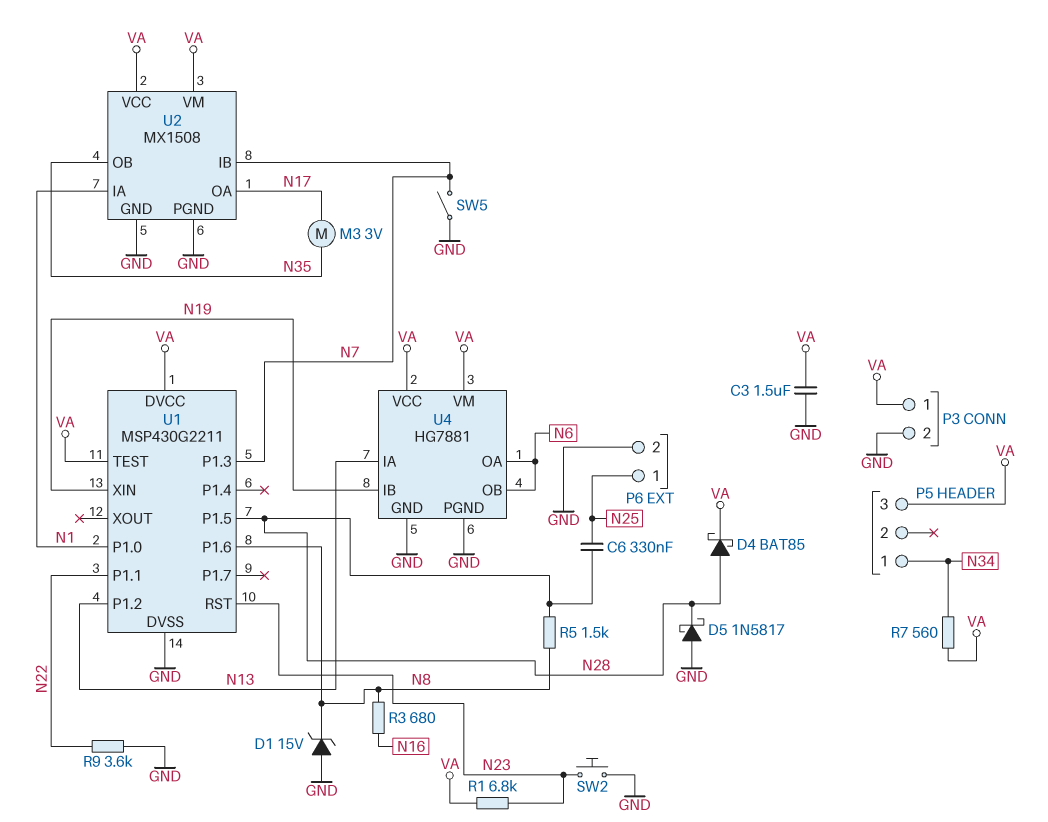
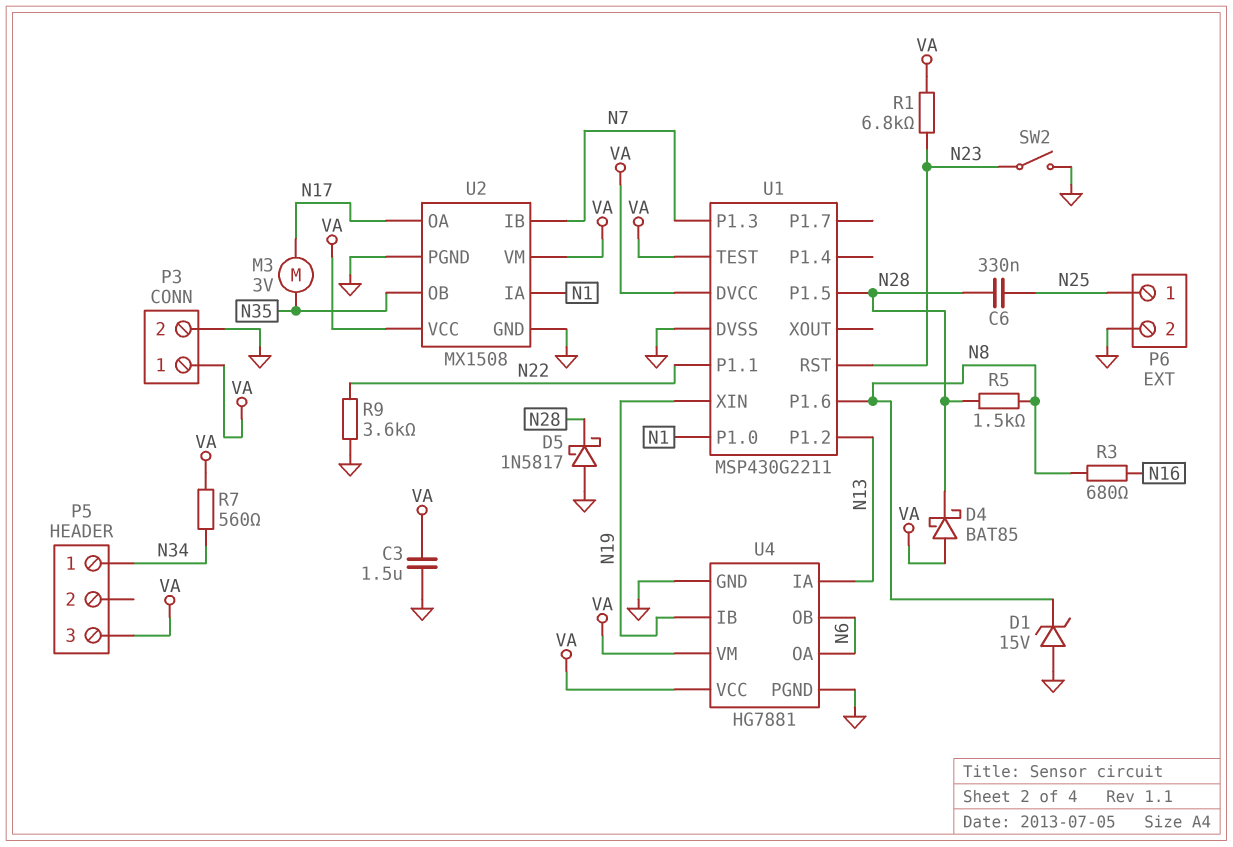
D4: schottky BAT85 (A N28, K VA) -> schottky BAT85 (A VA, K N28)
SW2: button (GND, N23) -> switch (GND, N23)
SW5: switch (GND, N7) -> none

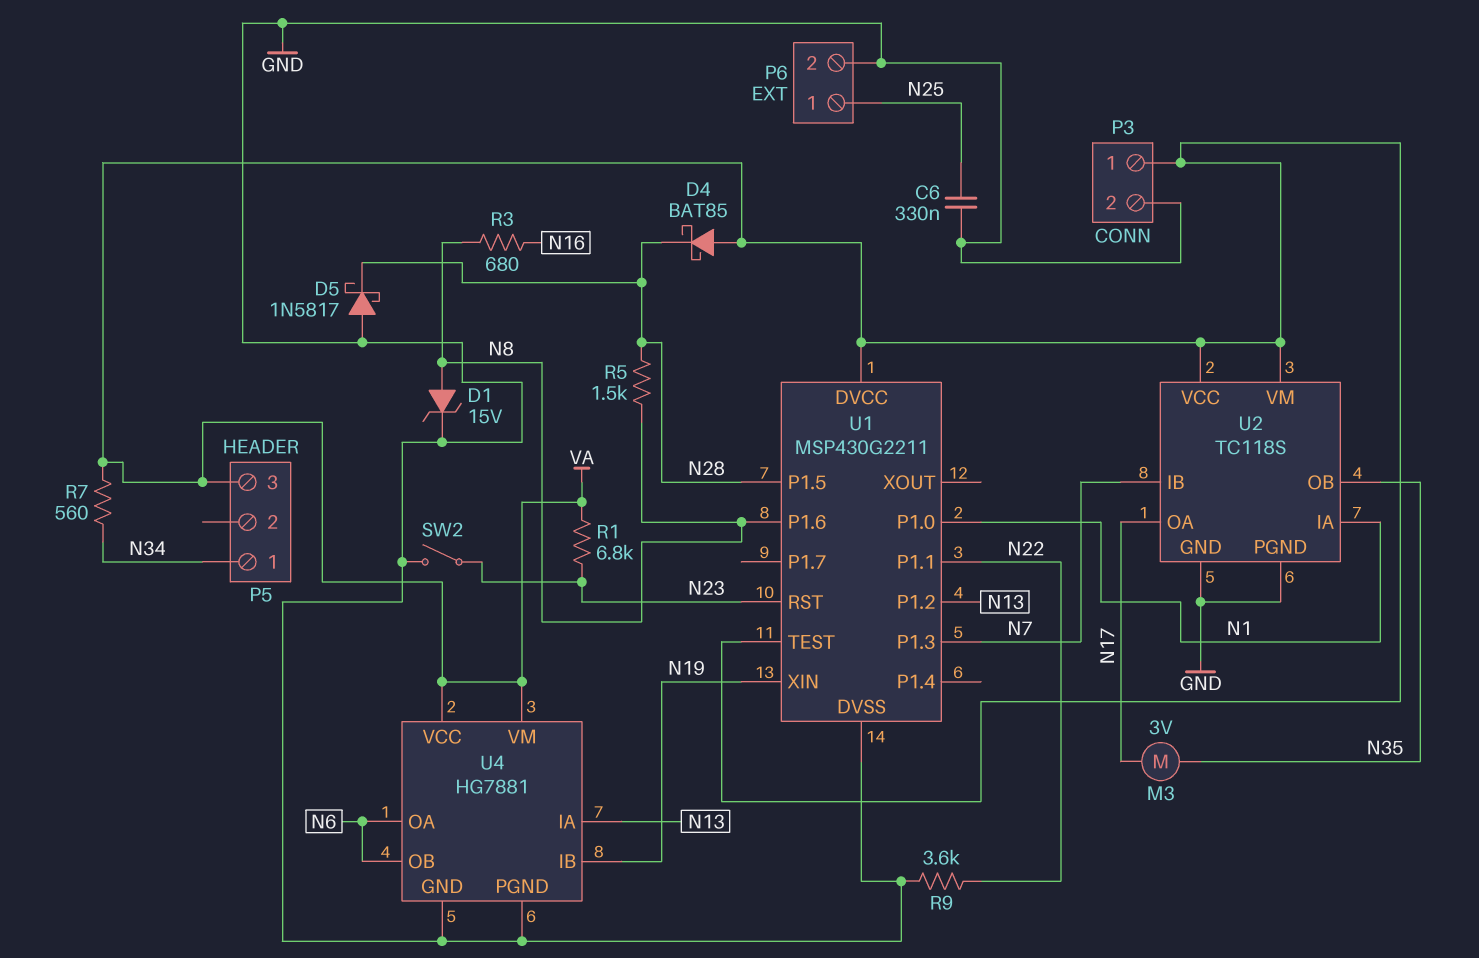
C3: 1.5uF (GND, VA) -> none
C6: 330nF (N25, N28) -> 330nF (GND, N25)
D1: zener 15V (A GND, K N8) -> zener 15V (A N8, K GND)
U2: MX1508 -> TC118S

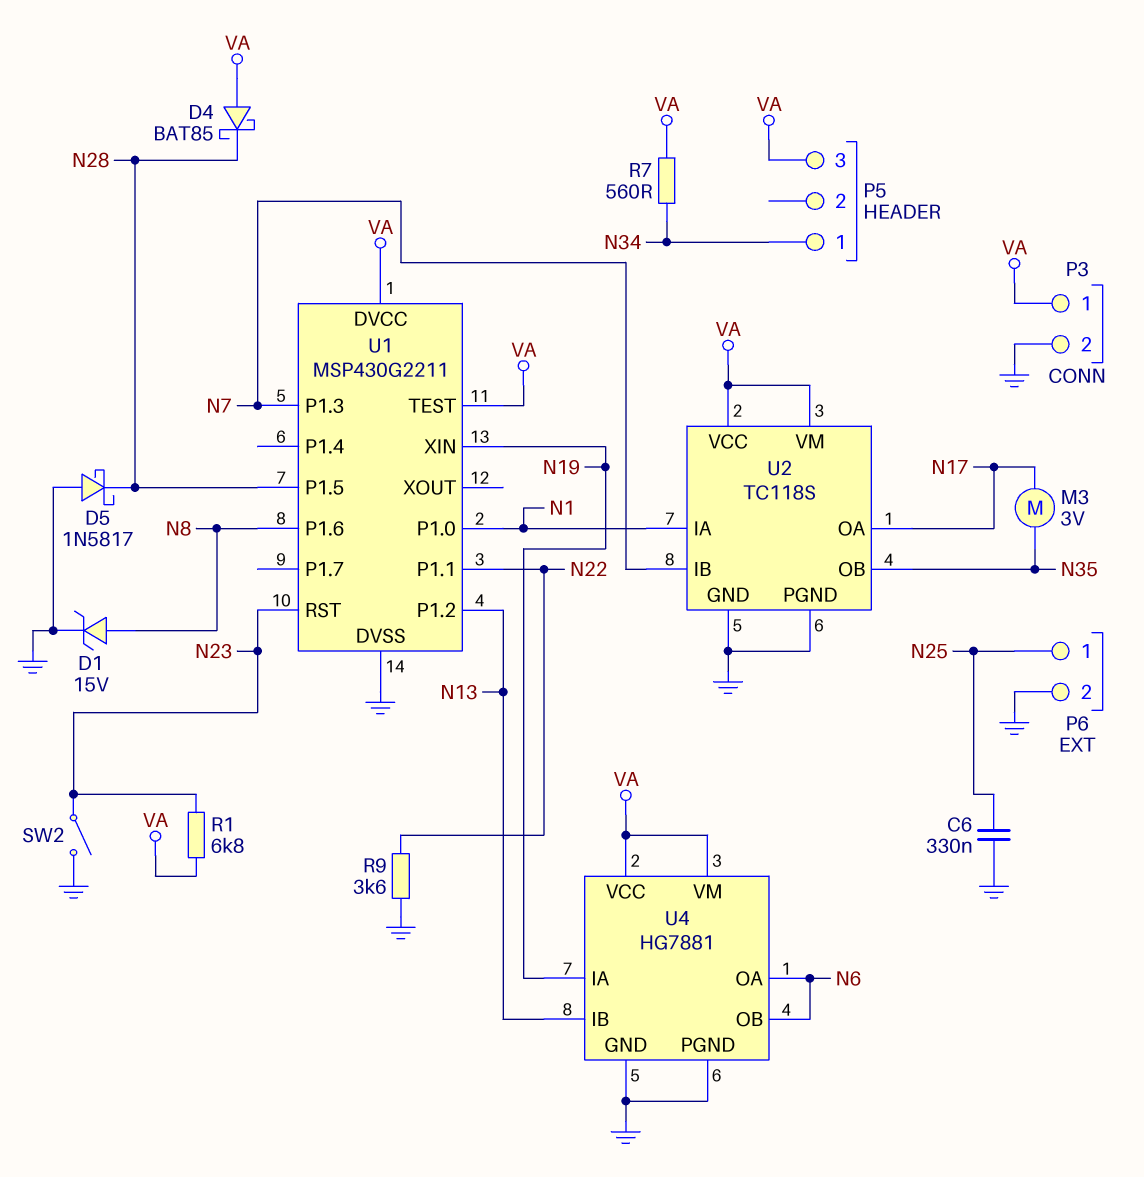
R3: 680 (N8, N16) -> none
R5: 1.5k (N8, N28) -> none
U4 pin IA: N13 -> N19
U4 pin IB: N19 -> N13

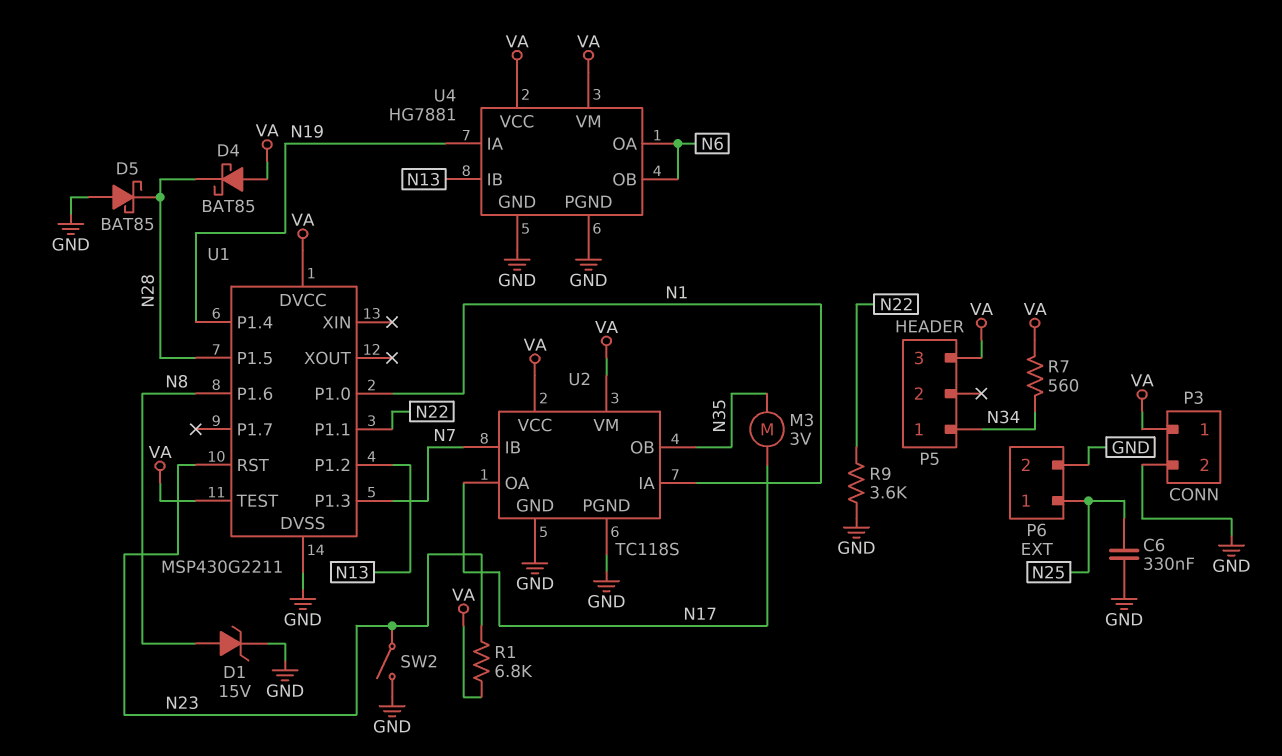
D5: schottky 1N5817 (A GND, K N28) -> schottky BAT85 (A GND, K N28)
U1 pin P1.4: none -> N19
U1 pin XIN: N19 -> none

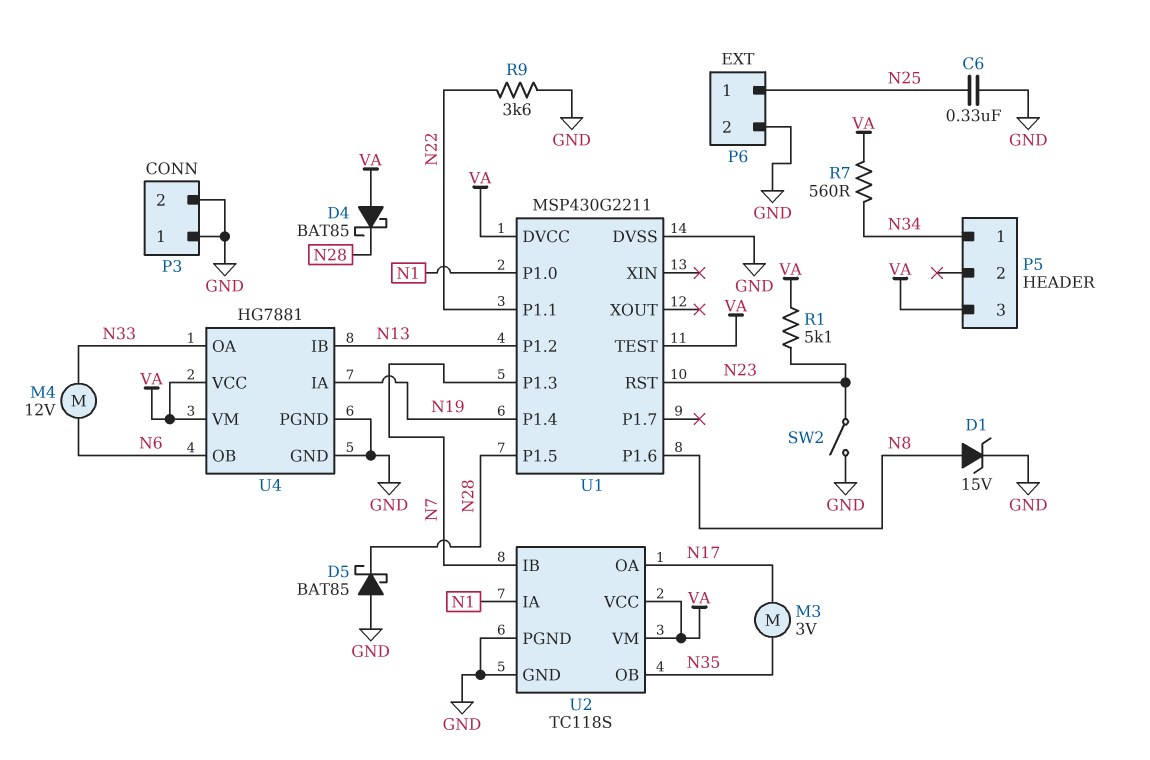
M4: none -> motor 12V (N6, N33)
P3 pin 1: VA -> GND
R1: 6.8k (N23, VA) -> 5.1k (N23, VA)
U4 pin OA: N6 -> N33

